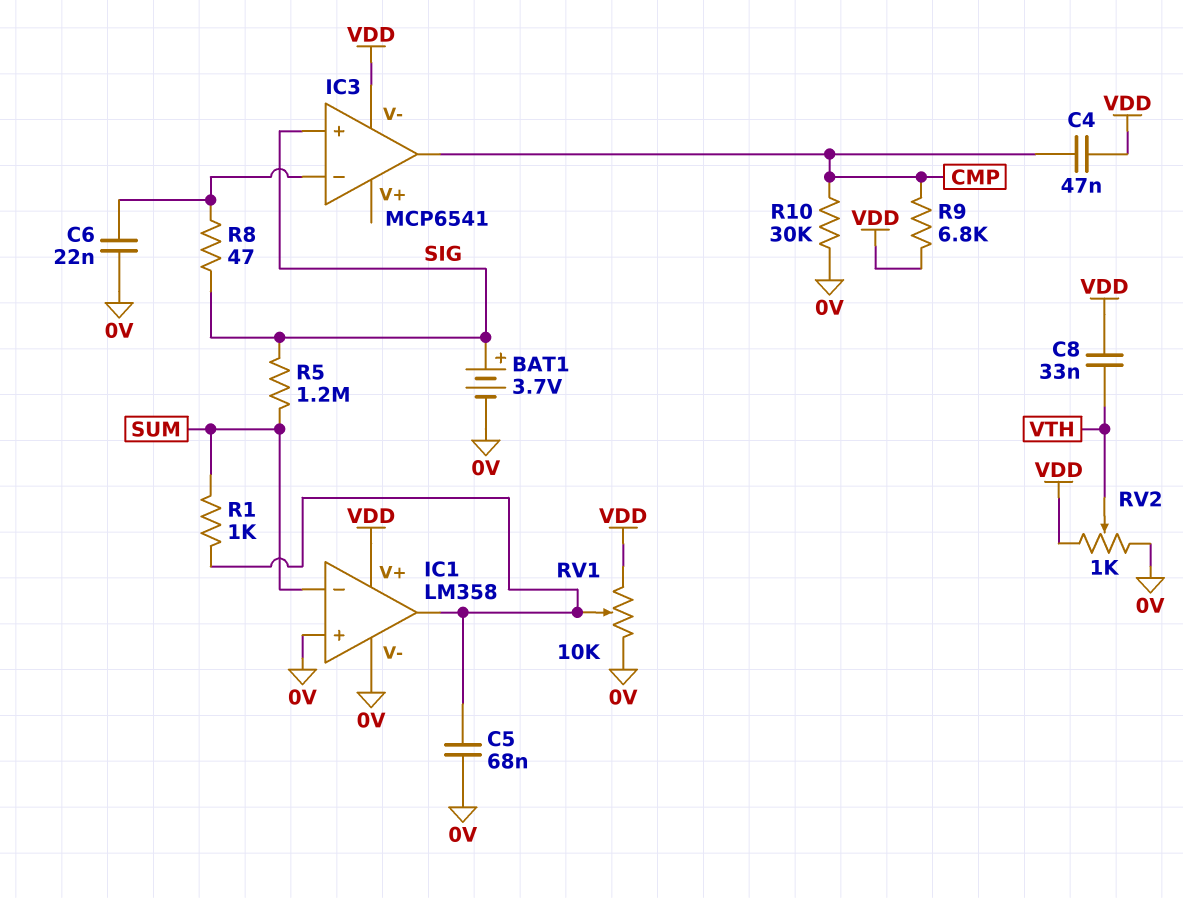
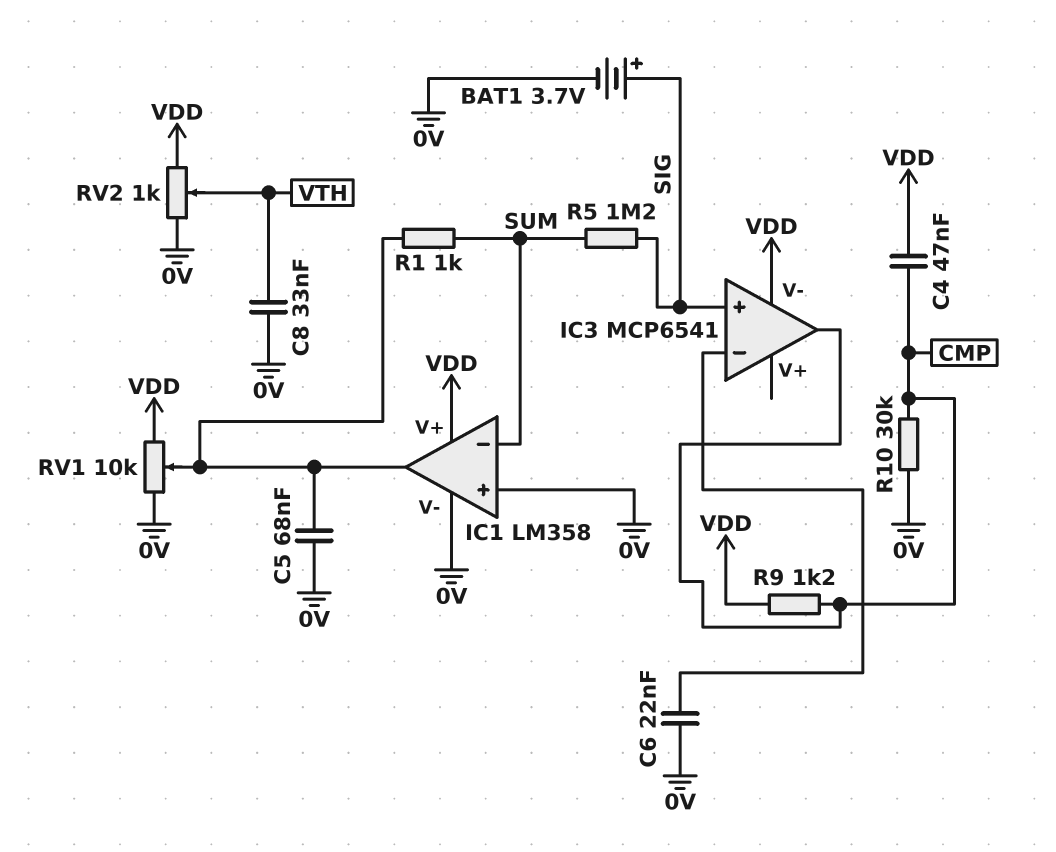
C8: 33nF (VDD, VTH) -> 33nF (0V, VTH)
R8: 47 (IC3/in-, SIG) -> none
R9: 6.8k (CMP, VDD) -> 1.2k (CMP, VDD)

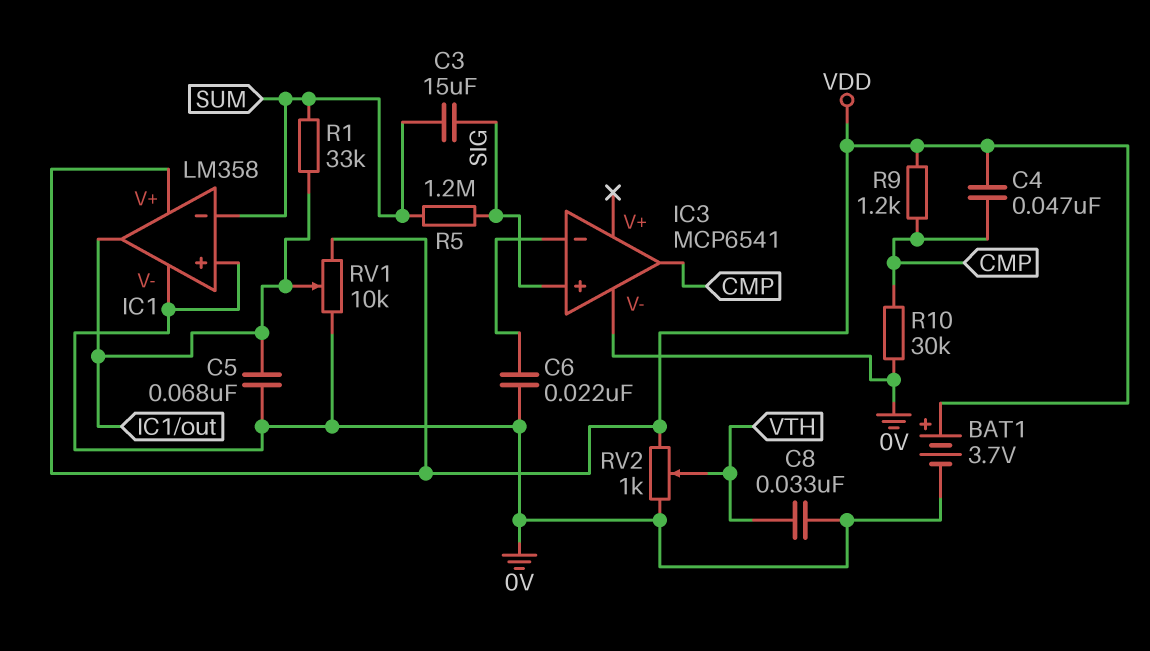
BAT1: 3.7V (plus SIG, minus 0V) -> 3.7V (plus VDD, minus 0V)
C3: none -> 15uF (SIG, SUM)
IC3 pin V-: VDD -> 0V
R1: 1k (IC1/out, SUM) -> 33k (IC1/out, SUM)

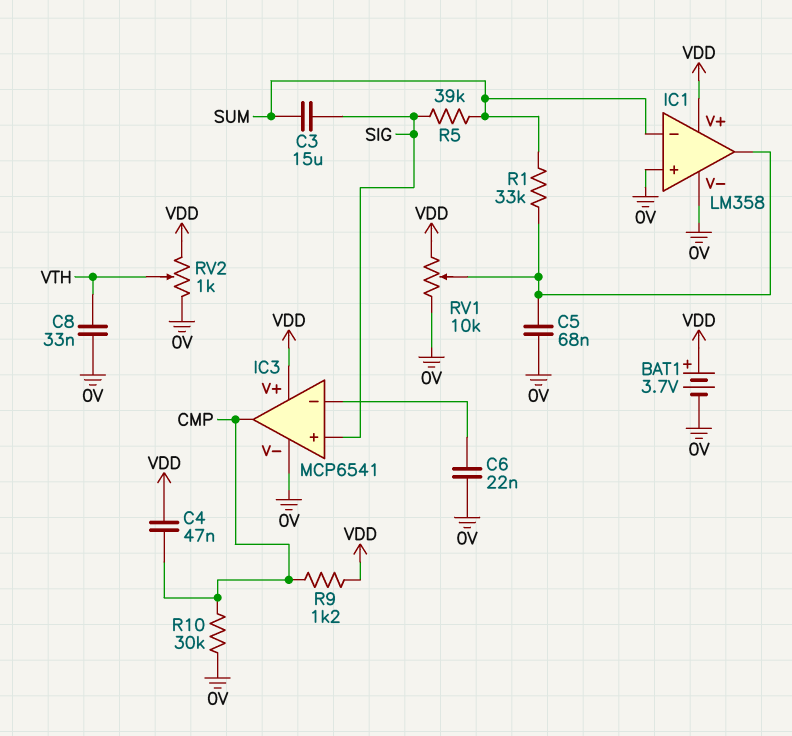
IC3 pin V+: none -> VDD
R5: 1.2M (SIG, SUM) -> 39k (SIG, SUM)

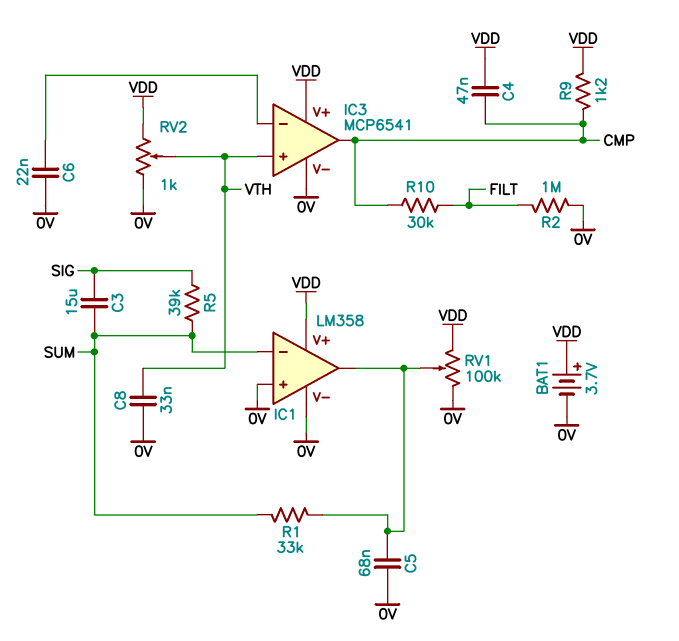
IC3 pin in+: SIG -> VTH
R2: none -> 1M (0V, FILT)
R10: 30k (0V, CMP) -> 30k (CMP, FILT)
RV1: 10k (0V, VDD, wiper IC1/out) -> 100k (0V, VDD, wiper IC1/out)

